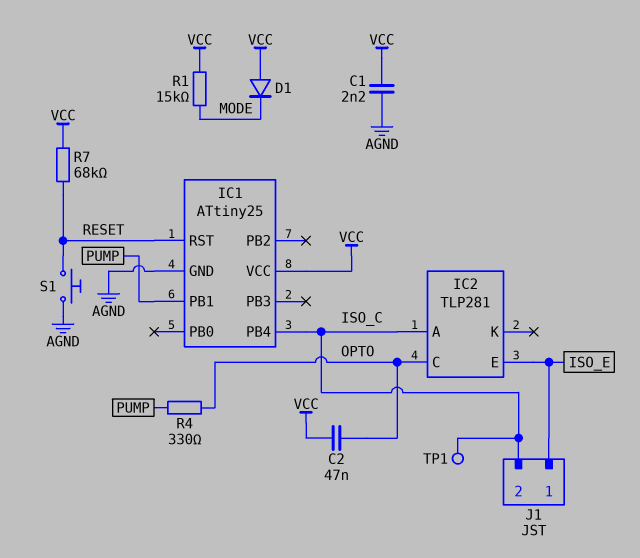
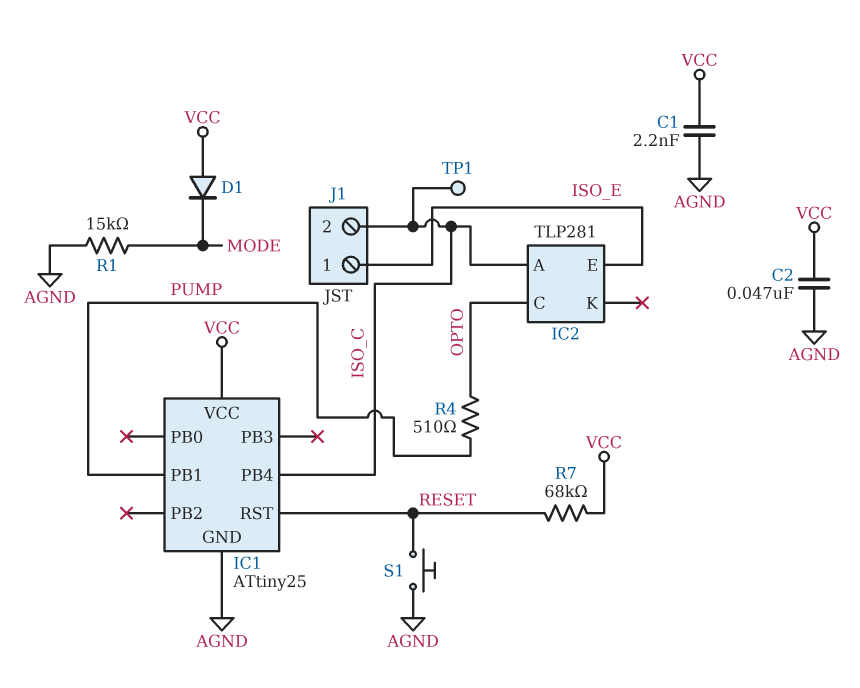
C2: 47nF (OPTO, VCC) -> 47nF (AGND, VCC)
R1: 15k (MODE, VCC) -> 15k (AGND, MODE)
R4: 330 (OPTO, PUMP) -> 510 (OPTO, PUMP)

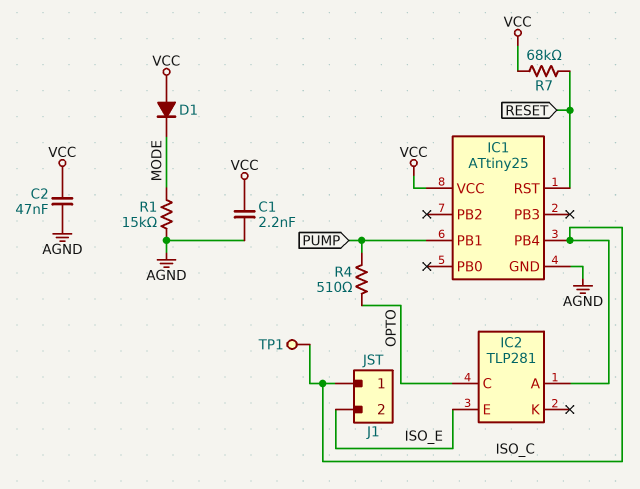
J1 pin 1: ISO_E -> ISO_C
J1 pin 2: ISO_C -> ISO_E
S1: button (AGND, RESET) -> none

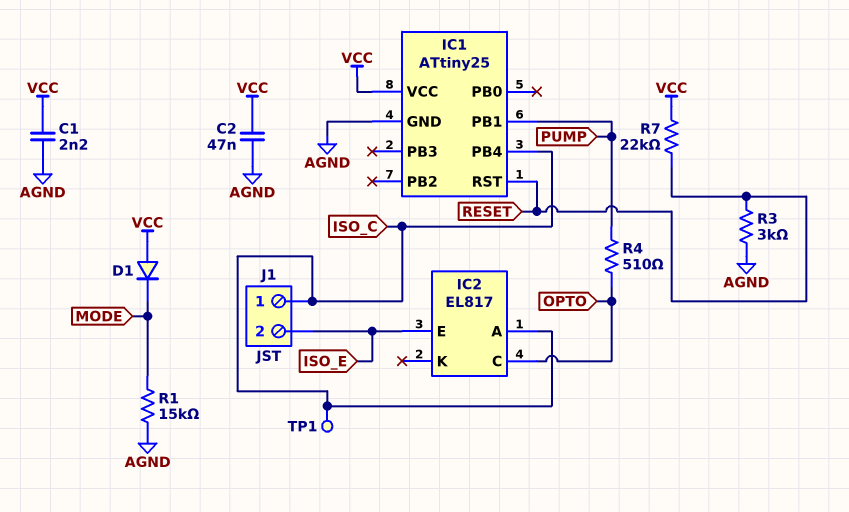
IC2: TLP281 -> EL817
R3: none -> 3k (AGND, RESET)
R7: 68k (RESET, VCC) -> 22k (RESET, VCC)

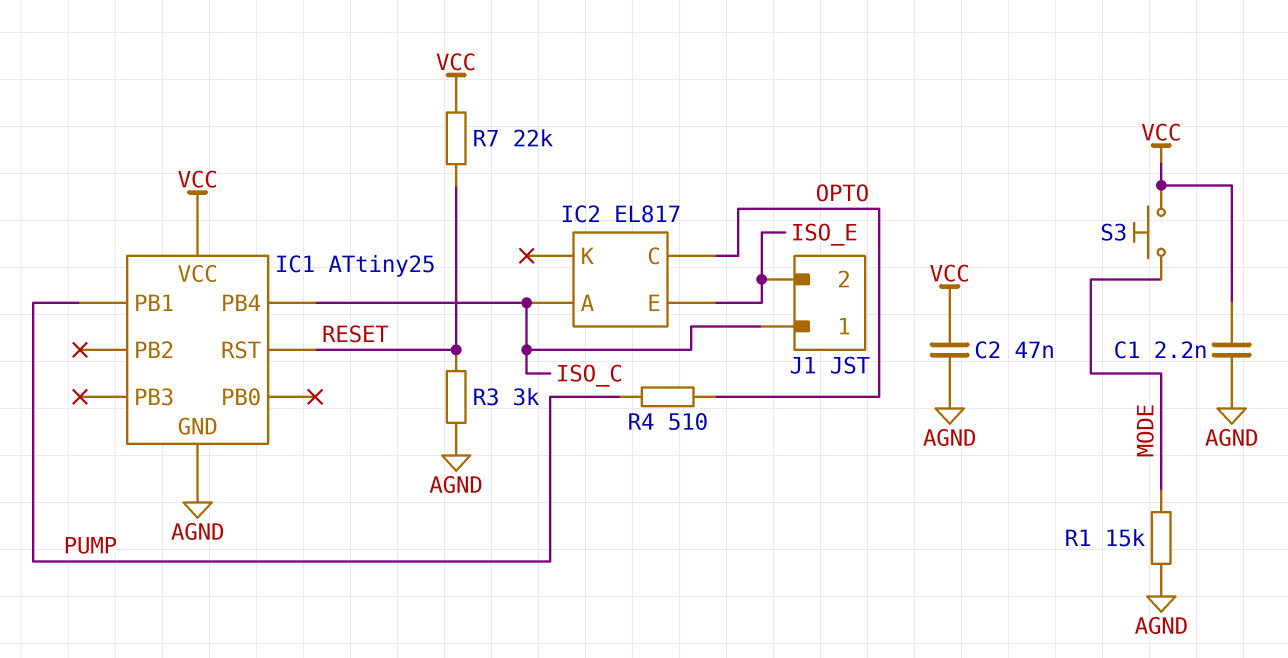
D1: diode (A VCC, K MODE) -> none
S3: none -> button (MODE, VCC)
TP1: test point (ISO_C) -> none

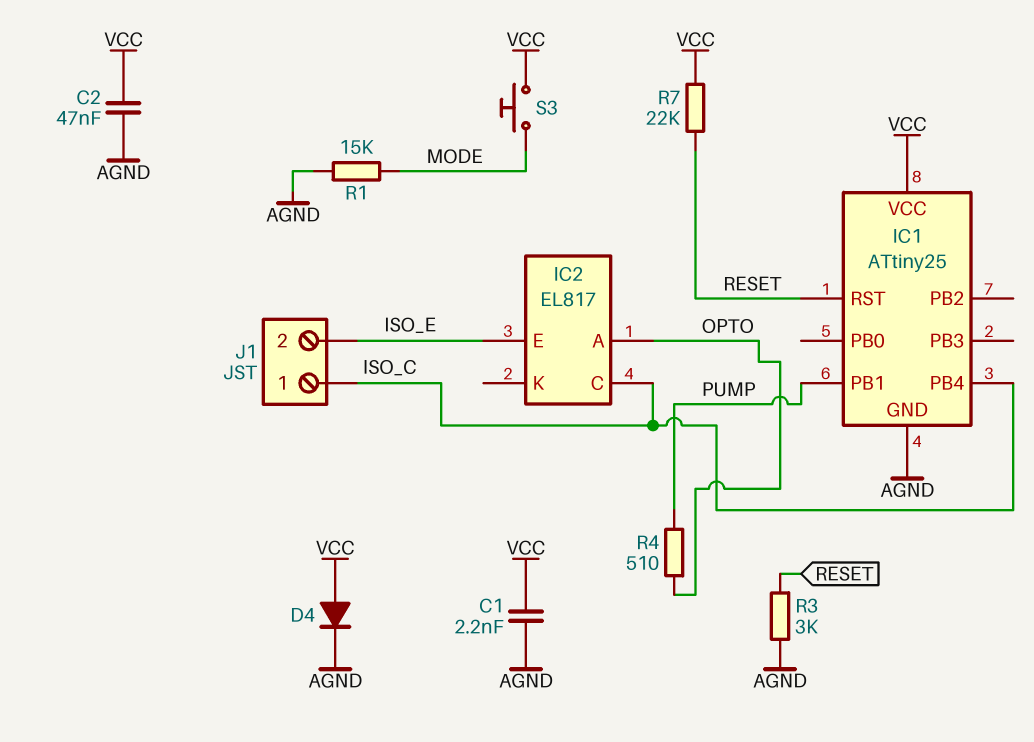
D4: none -> diode (A VCC, K AGND)
IC2 pin A: ISO_C -> OPTO
IC2 pin C: OPTO -> ISO_C

